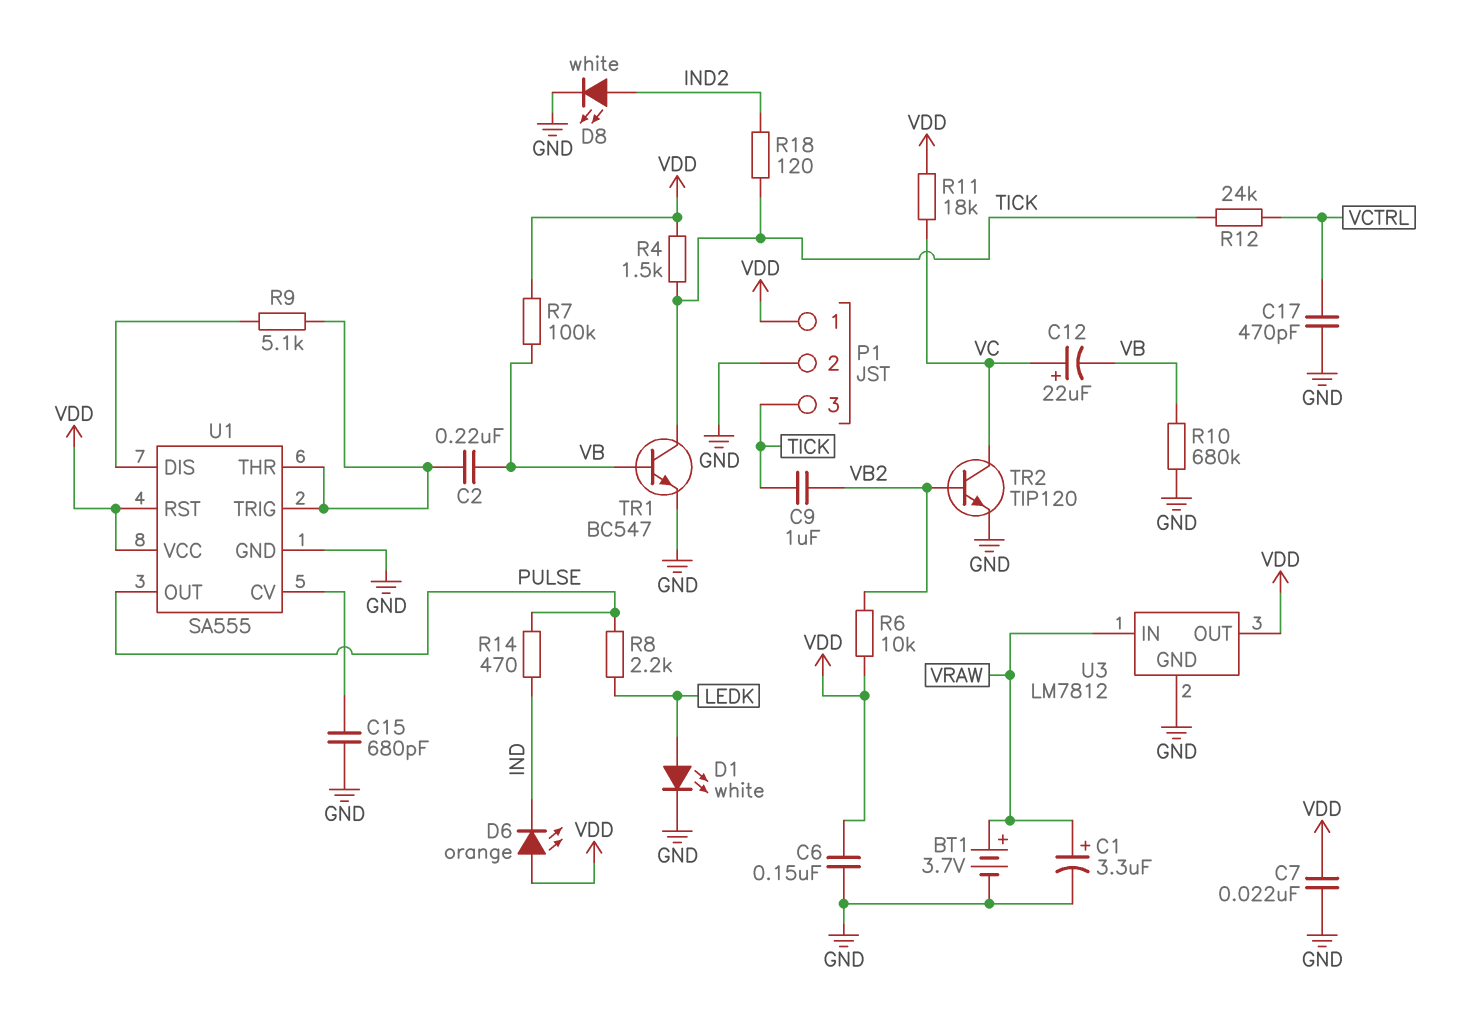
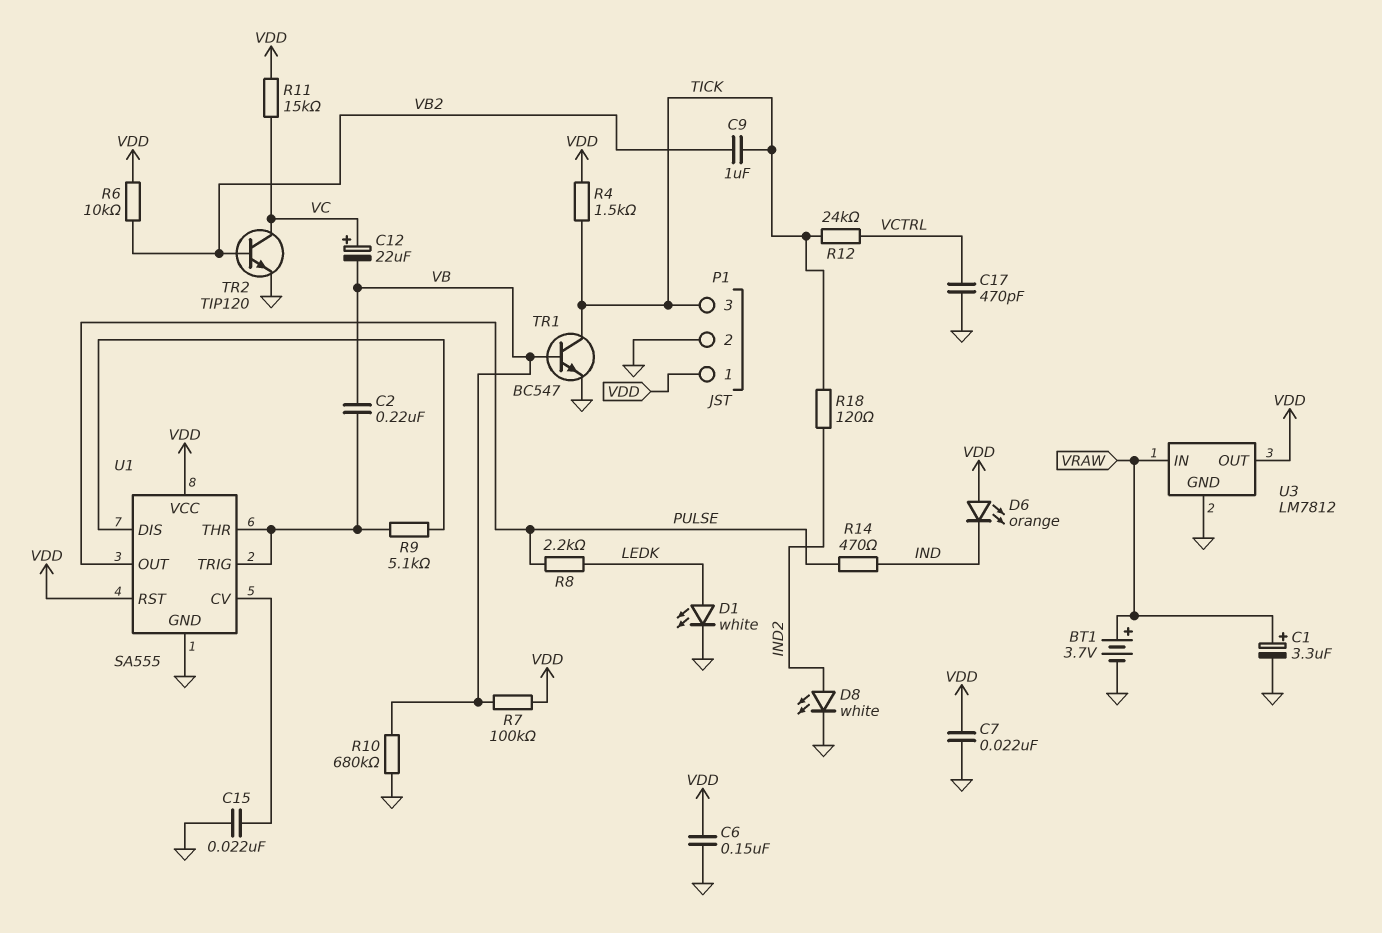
C15: 680pF (GND, U1/CV) -> 22nF (GND, U1/CV)
R11: 18k (VC, VDD) -> 15k (VC, VDD)

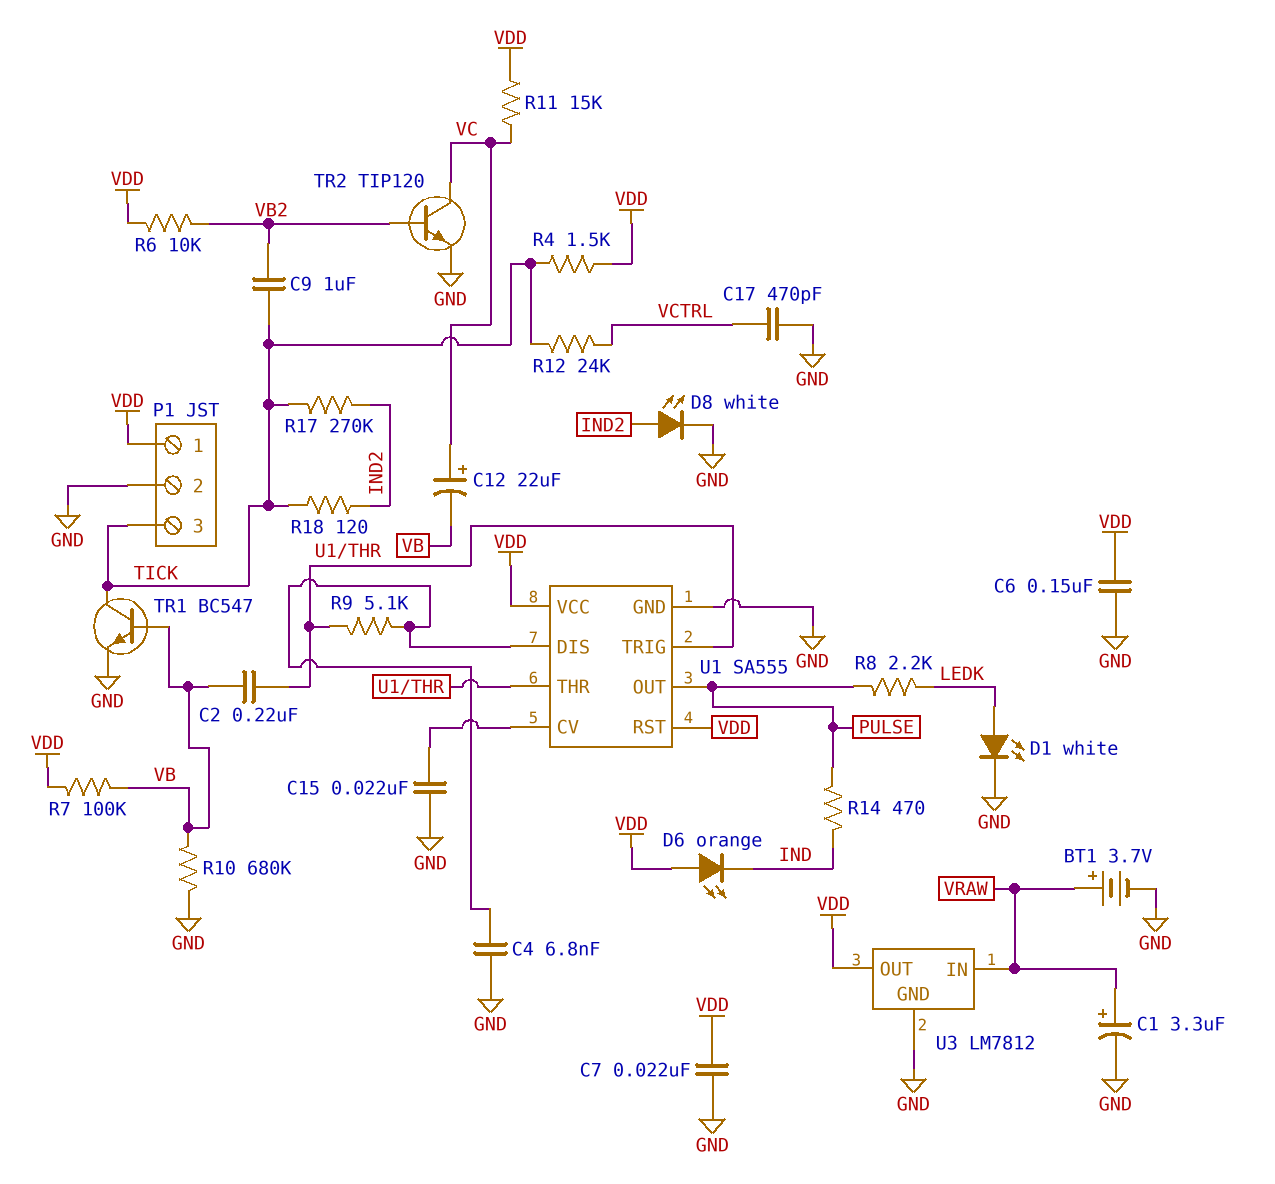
C4: none -> 6.8nF (GND, U1/DIS)
R17: none -> 270k (IND2, TICK)

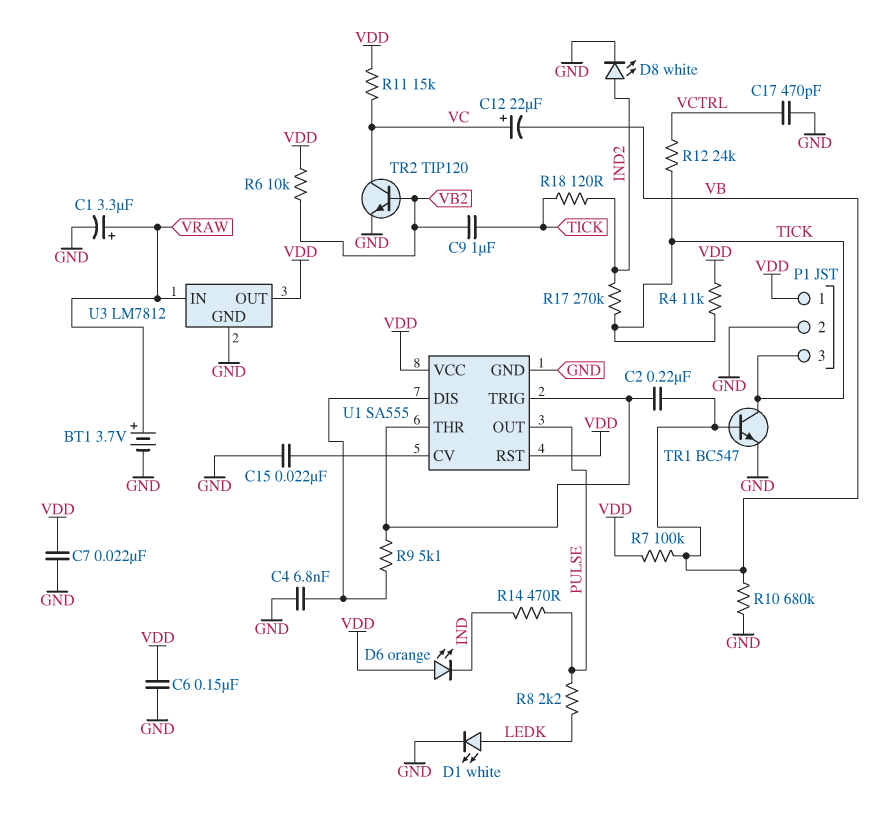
R4: 1.5k (TICK, VDD) -> 11k (TICK, VDD)

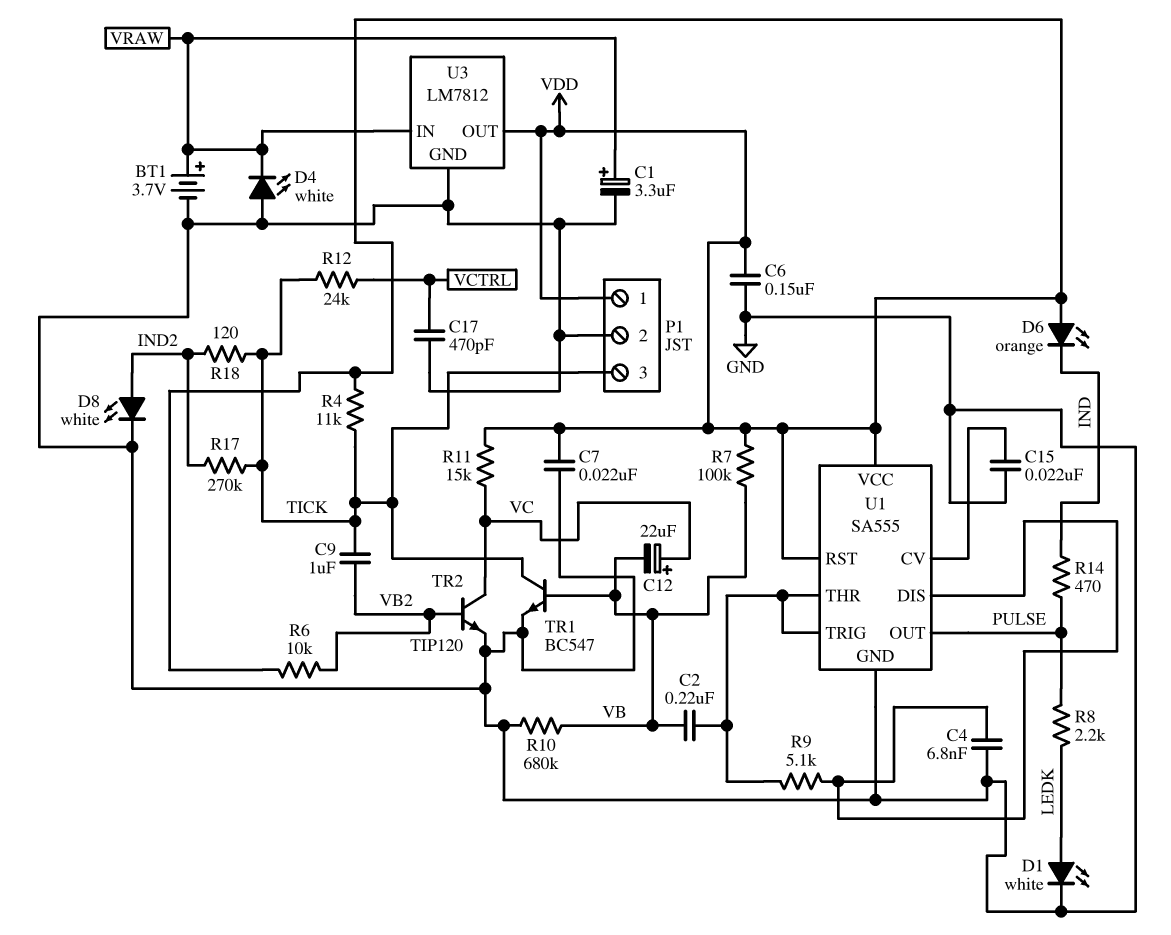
D4: none -> LED white (A GND, K VRAW)

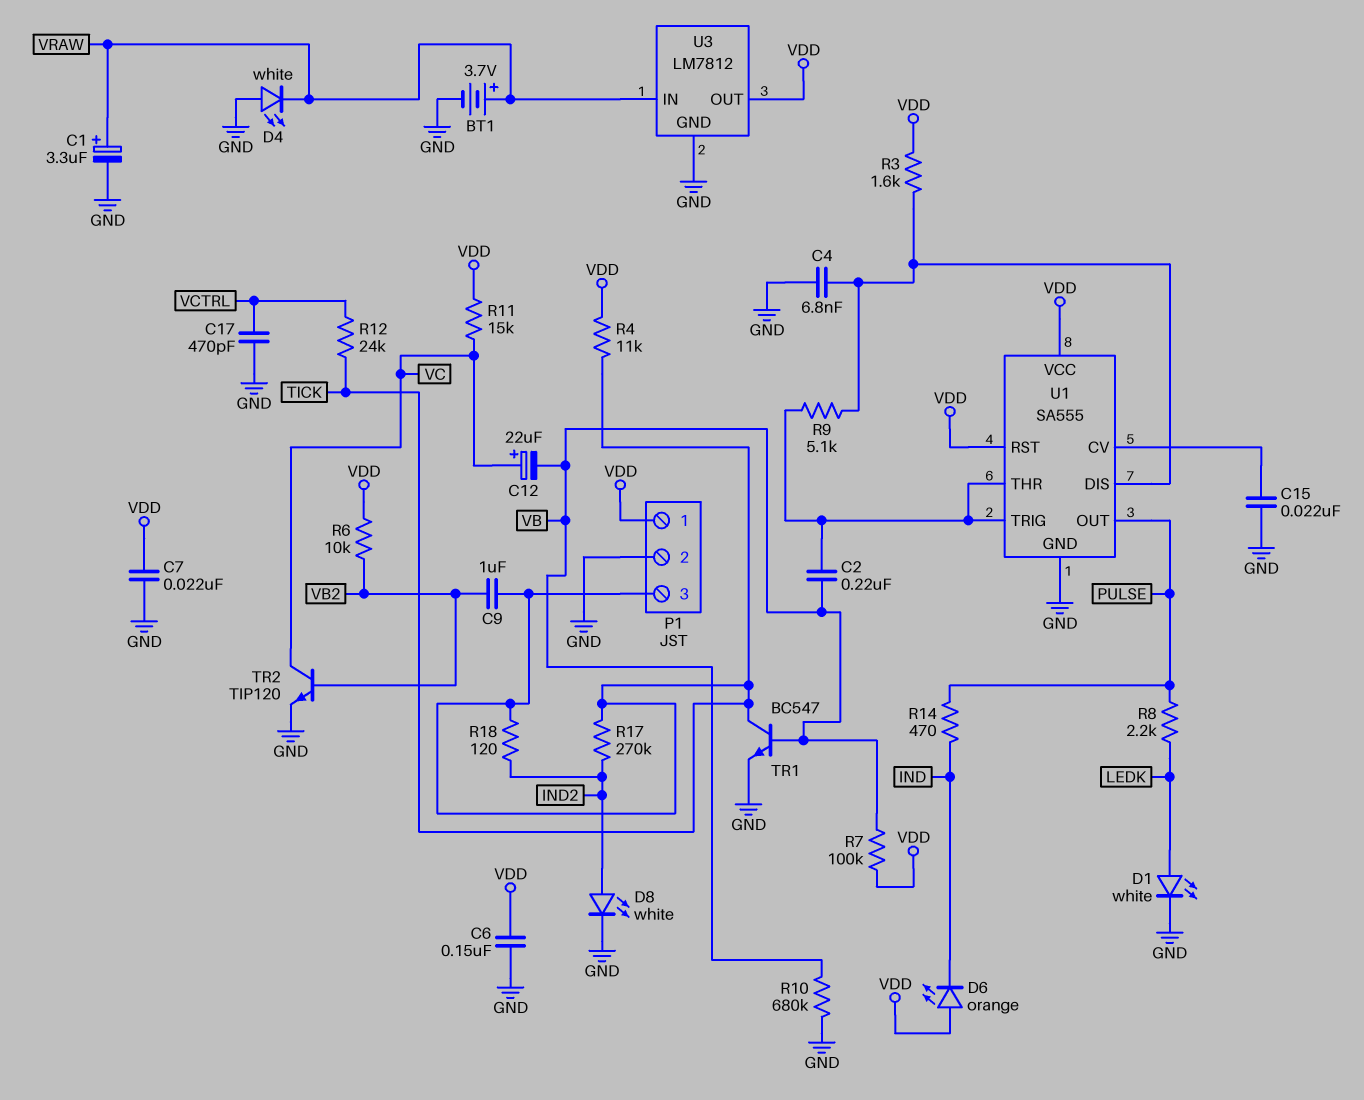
R3: none -> 1.6k (U1/DIS, VDD)

